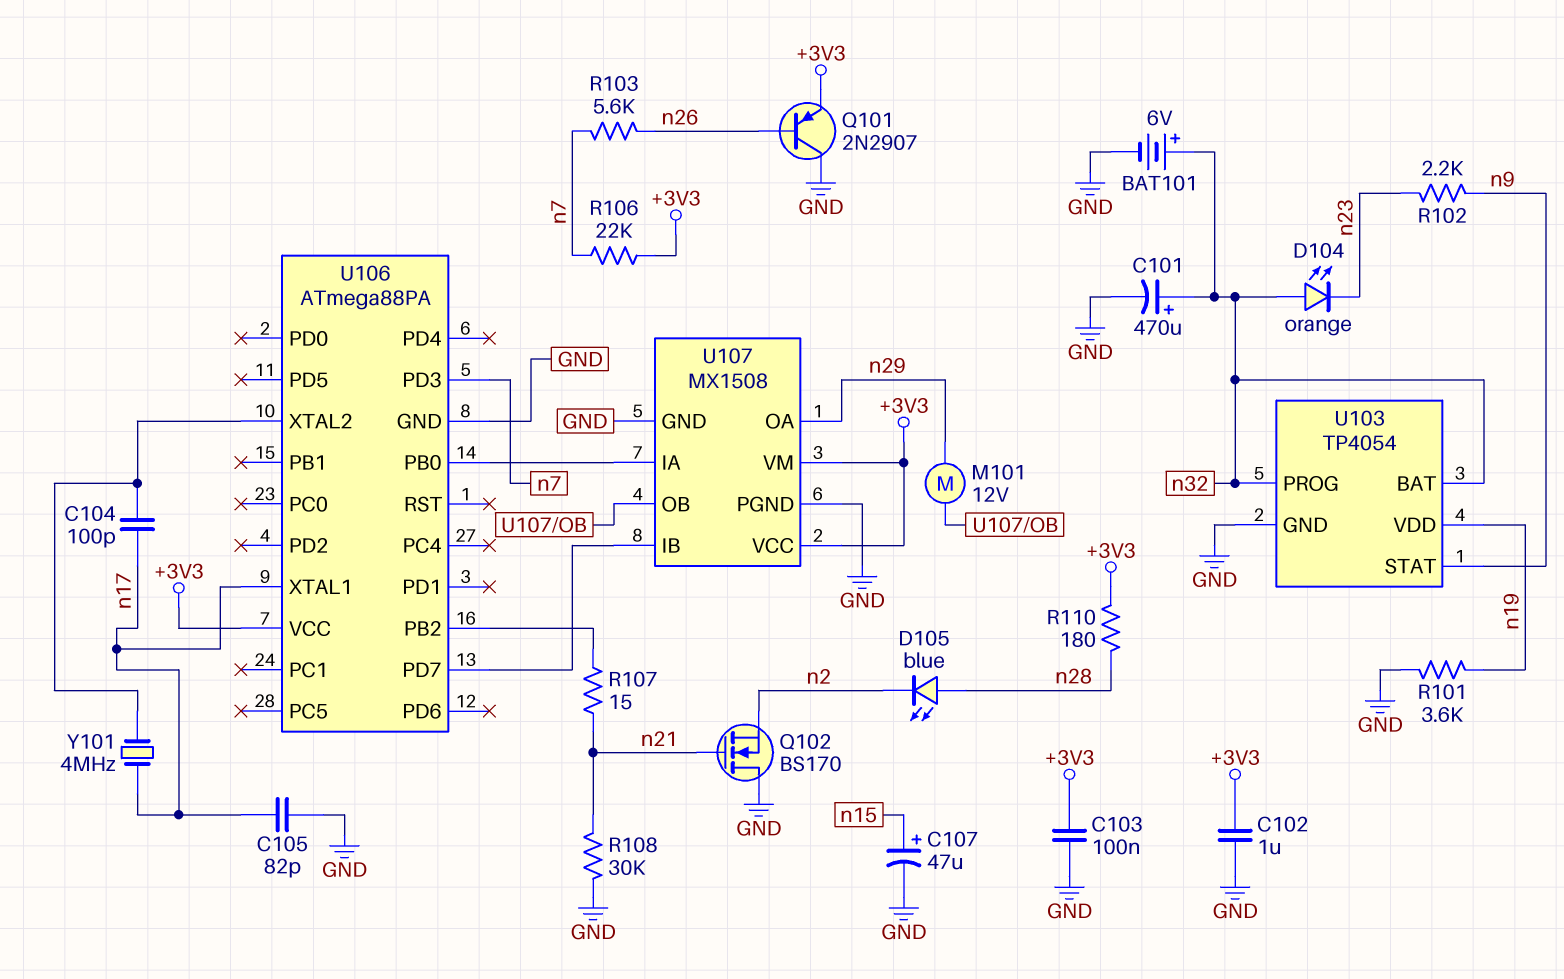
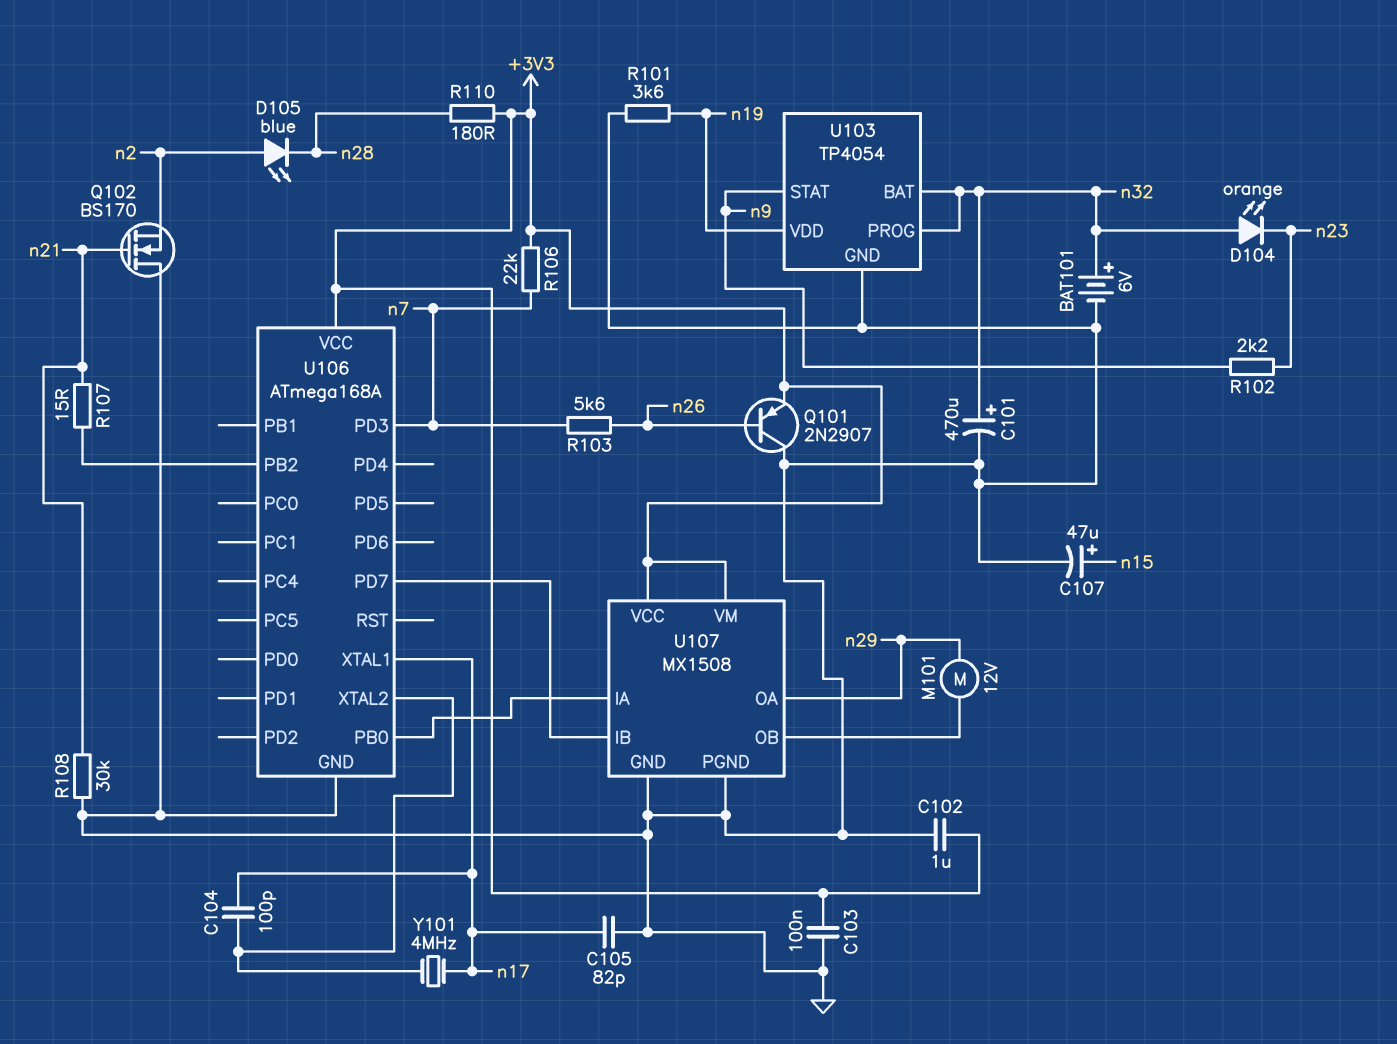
D105: LED blue (A n28, K n2) -> LED blue (A n2, K n28)
U106: ATmega88PA -> ATmega168A

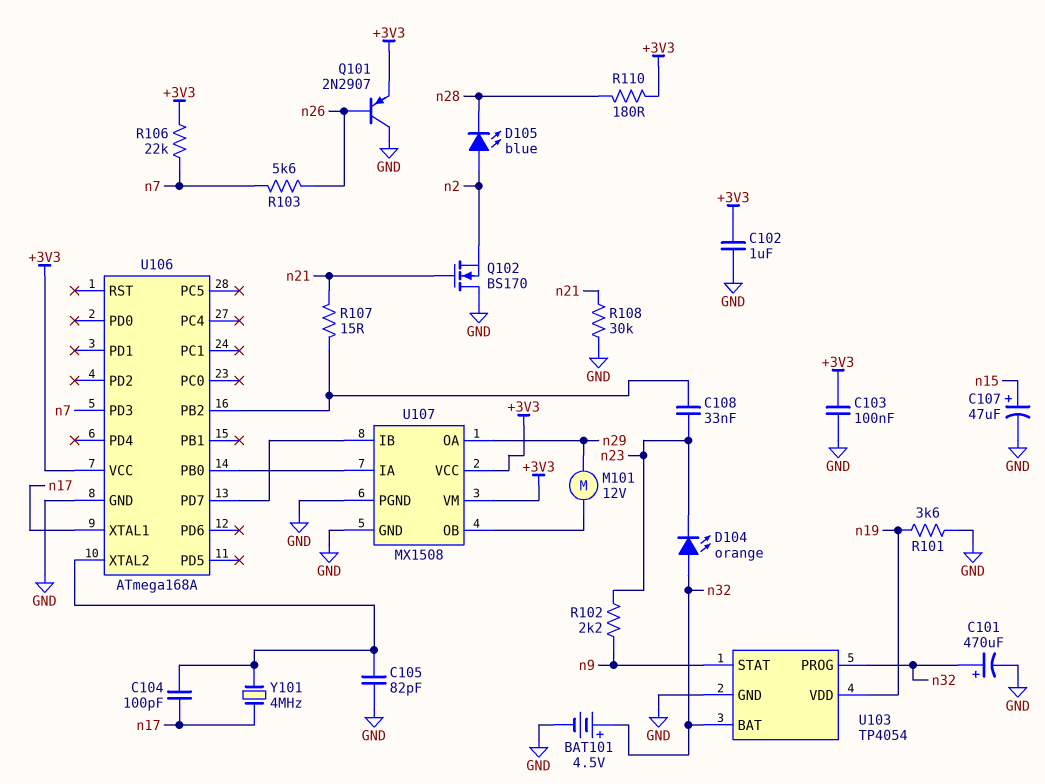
BAT101: 6V (plus n32, minus GND) -> 4.5V (plus n32, minus GND)
C105: 82pF (GND, n17) -> 82pF (GND, U106/XTAL2)
C108: none -> 33nF (U106/PB2, n23)

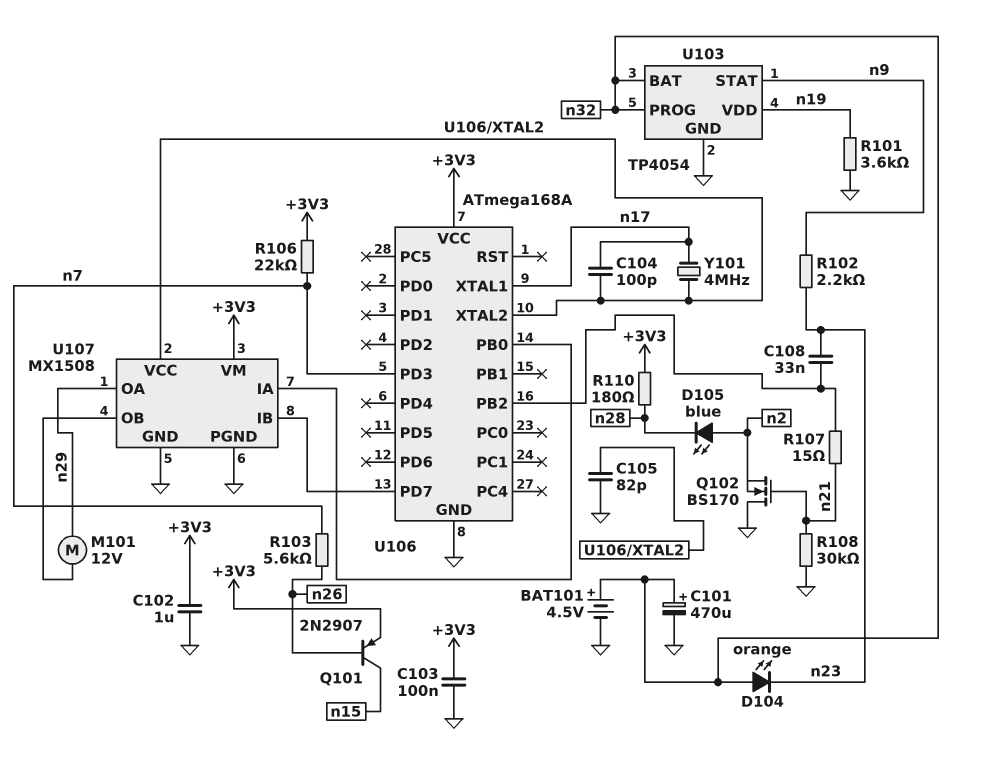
C107: 47uF (plus n15, minus GND) -> none
Q101: PNP 2N2907 (B n26, C GND, E +3V3) -> PNP 2N2907 (B n26, C n15, E +3V3)
U107 pin VCC: +3V3 -> U106/XTAL2

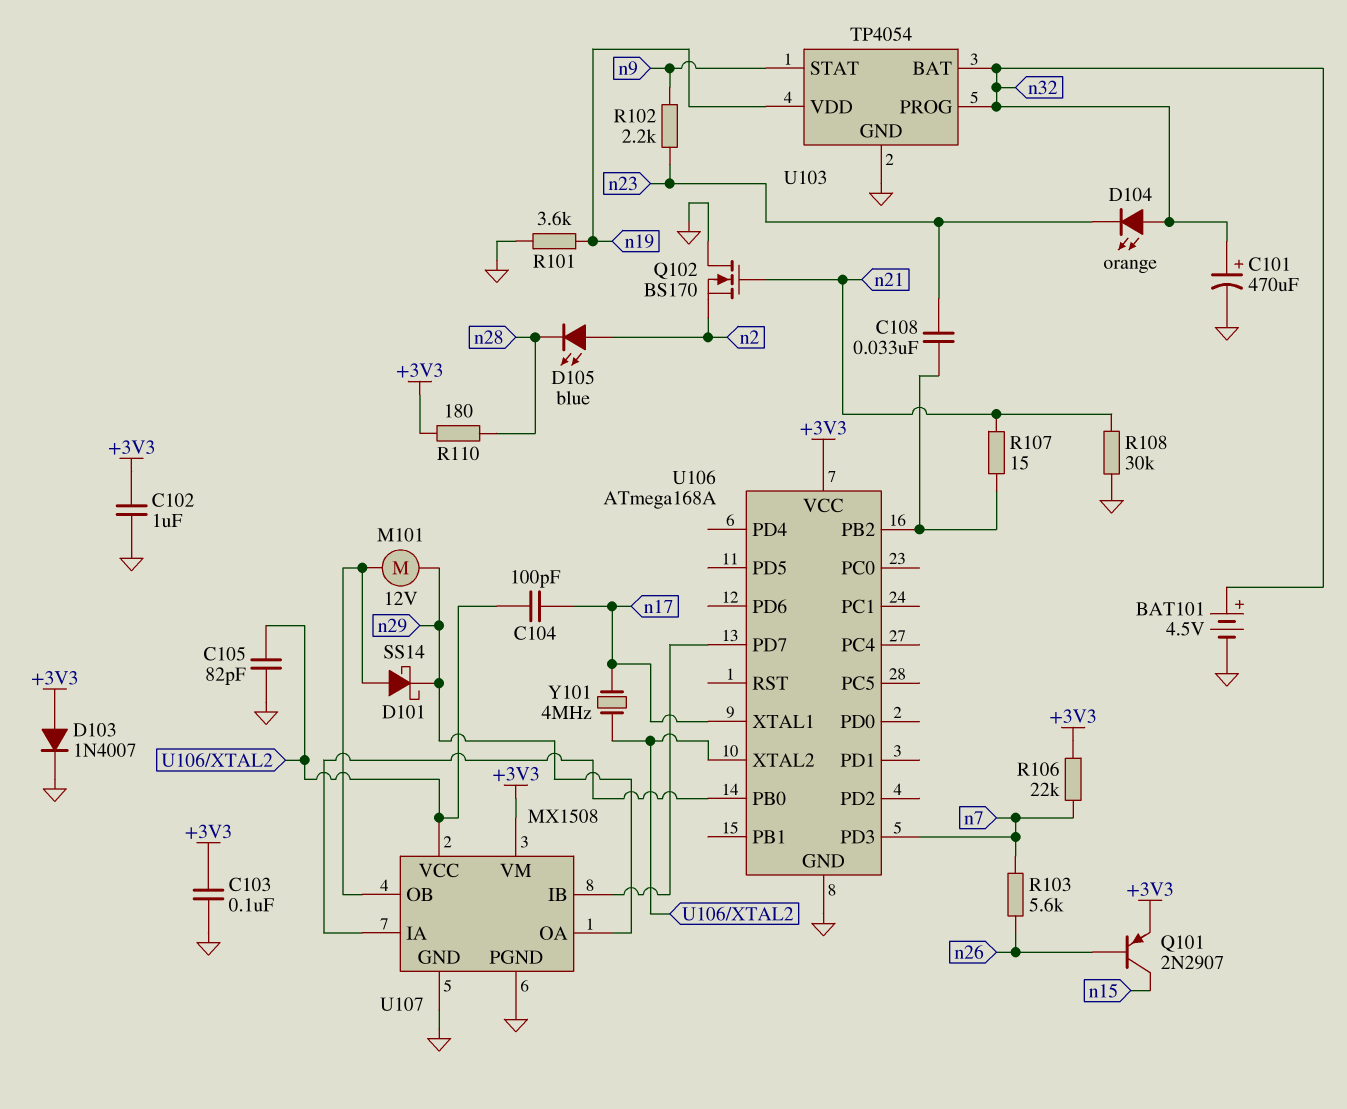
D101: none -> schottky SS14 (A U107/OB, K n29)
D103: none -> diode 1N4007 (A +3V3, K GND)

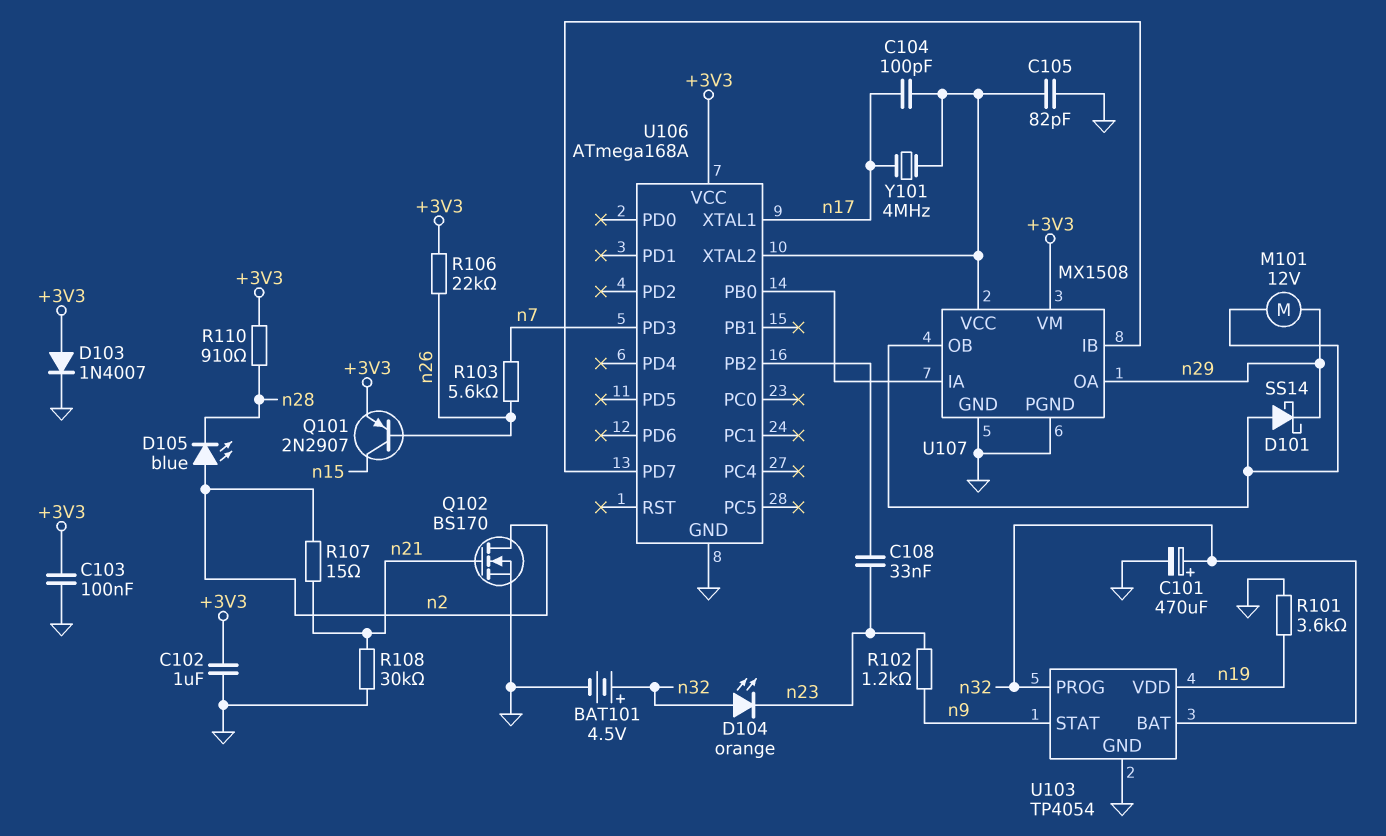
Q102: NMOS BS170 (G n21, D GND, S n2) -> NMOS BS170 (G n21, D n2, S GND)
R102: 2.2k (n9, n23) -> 1.2k (n9, n23)
R106: 22k (+3V3, n7) -> 22k (+3V3, n26)
R107: 15 (U106/PB2, n21) -> 15 (n2, n21)
R110: 180 (+3V3, n28) -> 910 (+3V3, n28)

